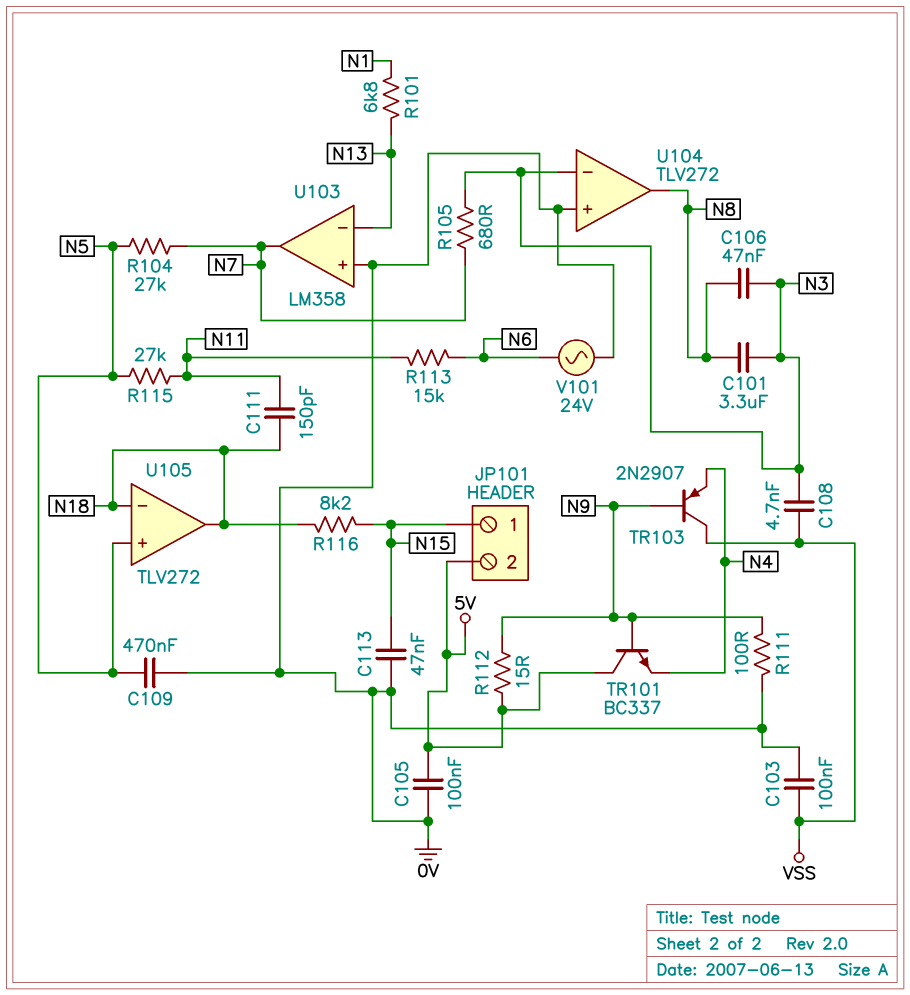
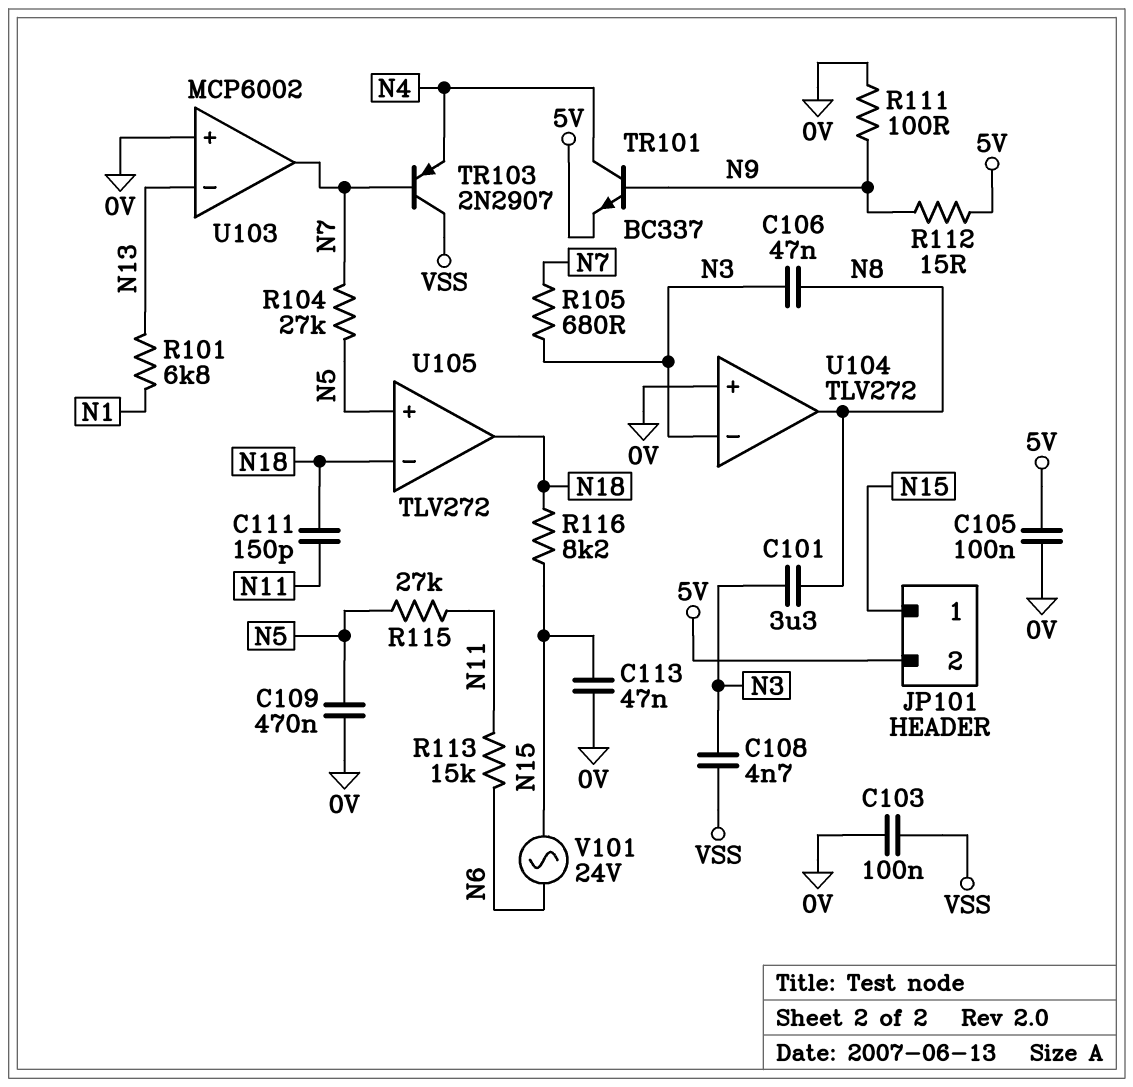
TR101: NPN BC337 (B N9, C 5V, E N4) -> NPN BC337 (B N9, C N4, E 5V)
TR103: PNP 2N2907 (B N9, C VSS, E N4) -> PNP 2N2907 (B N7, C VSS, E N4)
U103: LM358 -> MCP6002
V101: AC 24V (0V, N6) -> AC 24V (N6, N15)

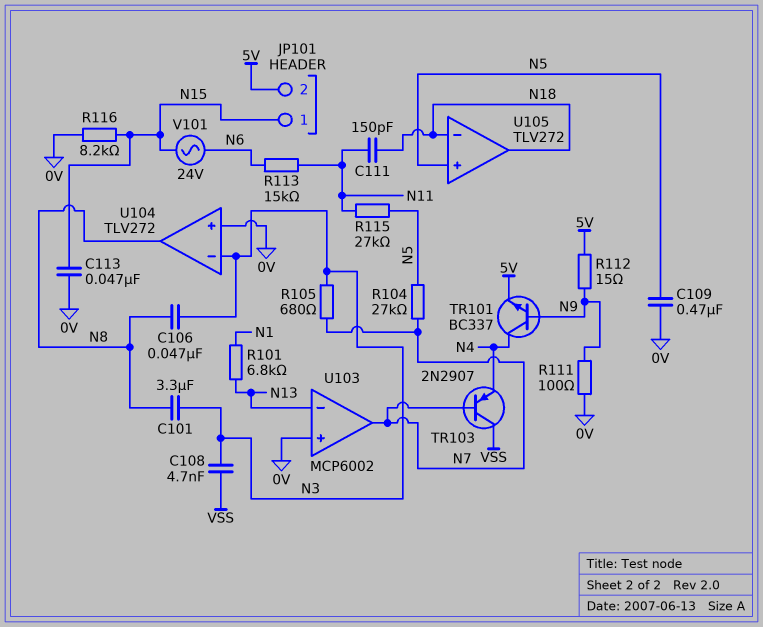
C103: 100nF (0V, VSS) -> none
C105: 100nF (0V, 5V) -> none
R116: 8.2k (N15, N18) -> 8.2k (0V, N15)

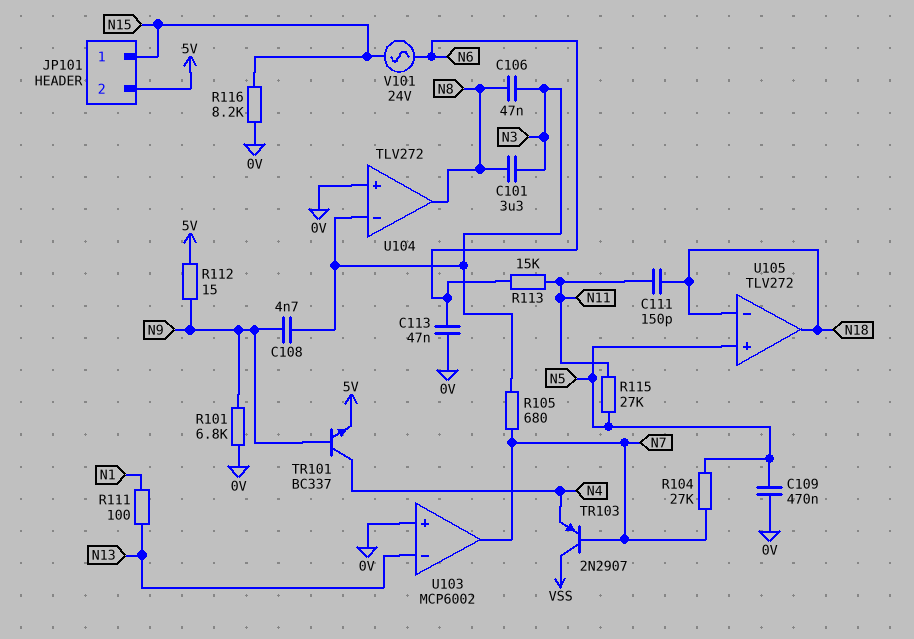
C108: 4.7nF (N3, VSS) -> 4.7nF (N3, N9)
C113: 47nF (0V, N15) -> 47nF (0V, N6)
R101: 6.8k (N1, N13) -> 6.8k (0V, N9)
R111: 100 (0V, N9) -> 100 (N1, N13)

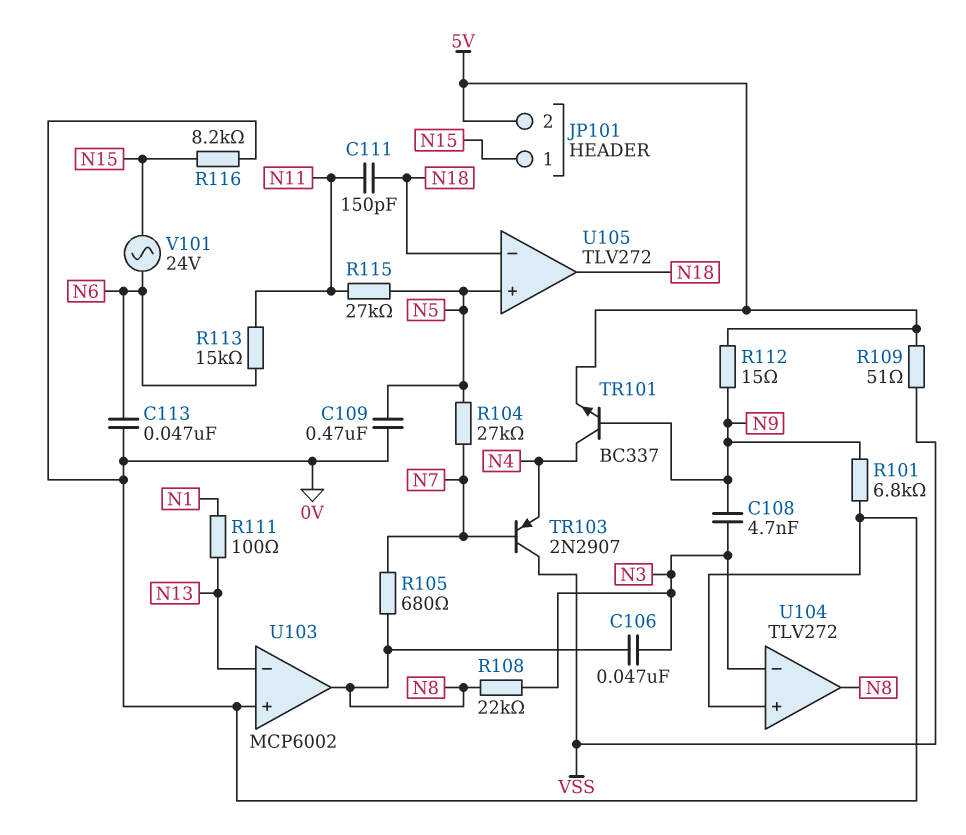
C101: 3.3uF (N3, N8) -> none
R105: 680 (N3, N7) -> 680 (N7, N8)
R108: none -> 22k (N3, N8)
R109: none -> 51 (5V, VSS)
U103 pin out: N7 -> N8

